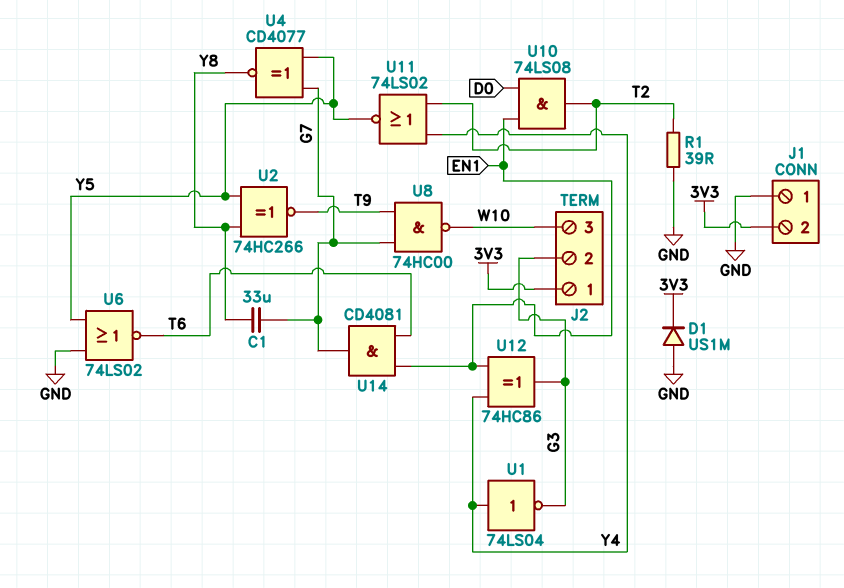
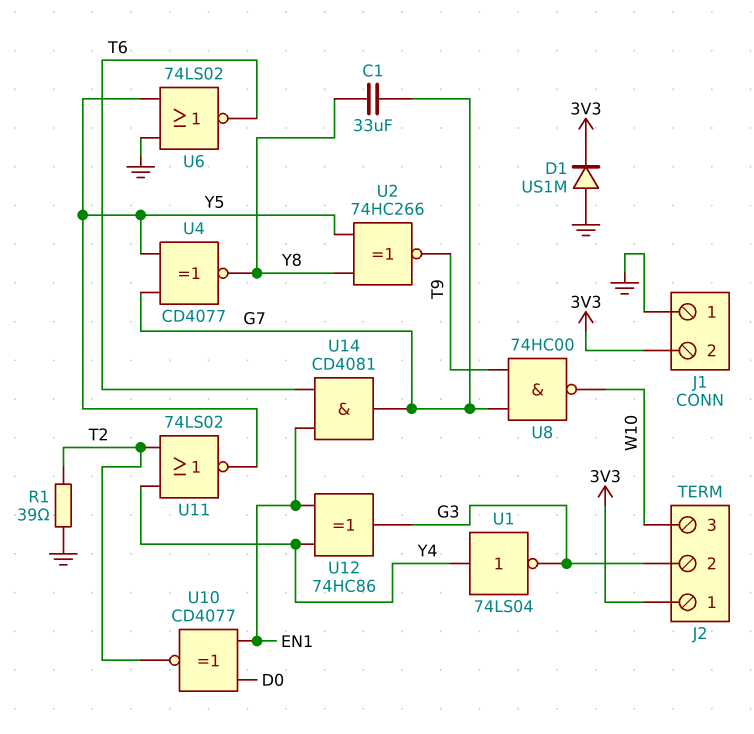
U10: AND 74LS08 (in D0, in EN1, out T2) -> XNOR CD4077 (in D0, in EN1, out T2)

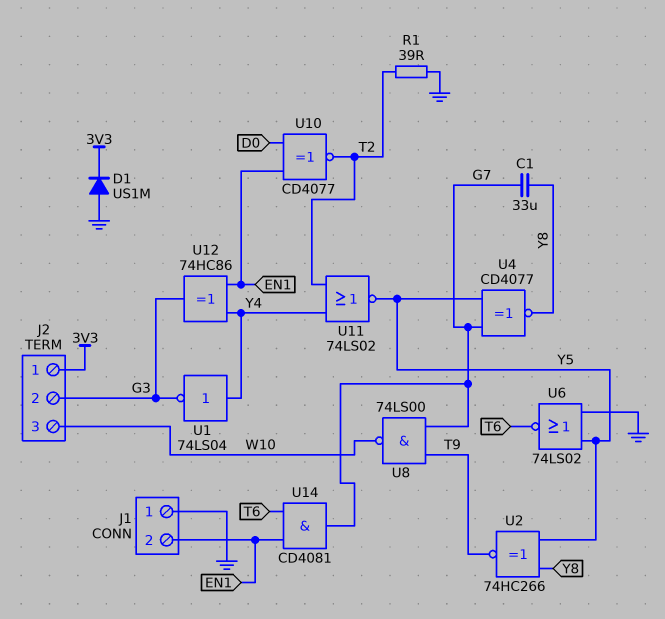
J1 pin 2: 3V3 -> EN1
U8: NAND 74HC00 (in G7, in T9, out W10) -> NAND 74LS00 (in G7, in T9, out W10)

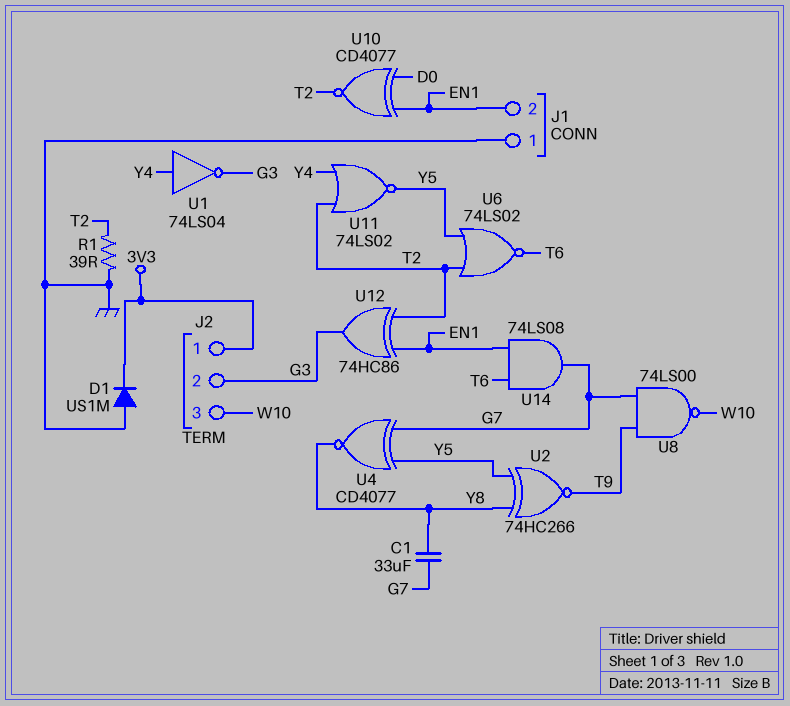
U6: NOR 74LS02 (in GND, in Y5, out T6) -> NOR 74LS02 (in T2, in Y5, out T6)
U12: XOR 74HC86 (in EN1, in Y4, out G3) -> XOR 74HC86 (in EN1, in T2, out G3)
U14: AND CD4081 (in EN1, in T6, out G7) -> AND 74LS08 (in EN1, in T6, out G7)

